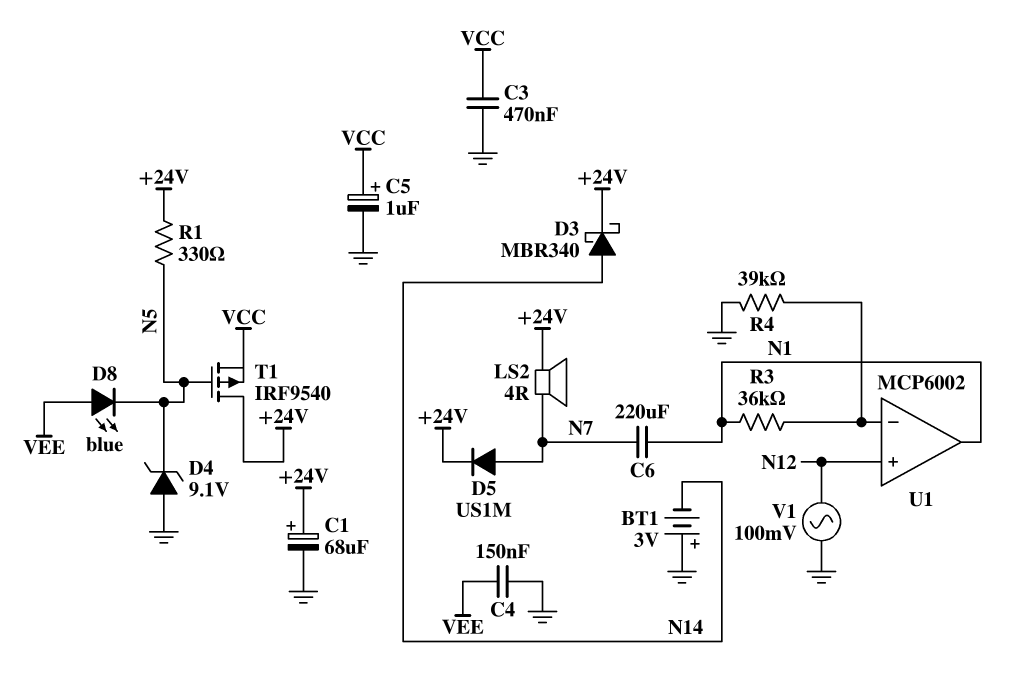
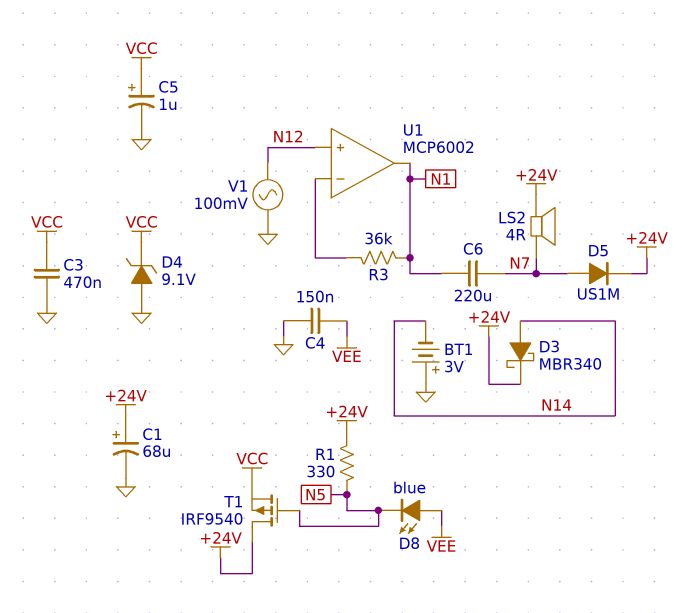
D4: zener 9.1V (A GND, K N5) -> zener 9.1V (A GND, K VCC)
R4: 39k (GND, U1/in-) -> none

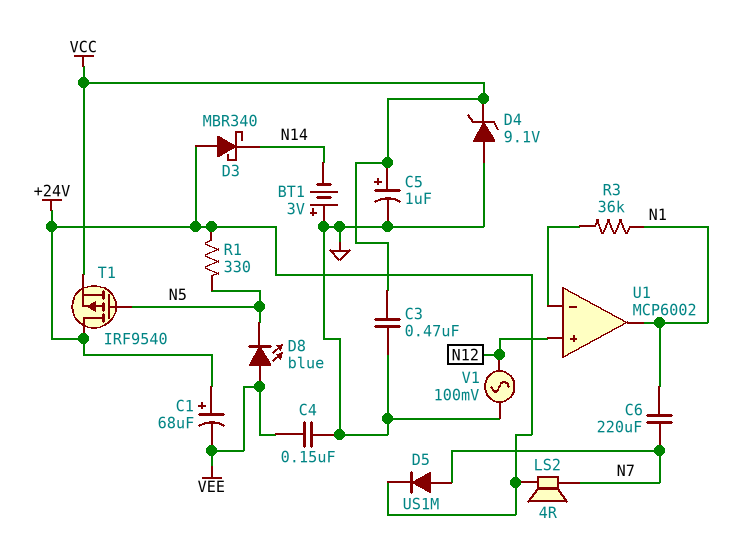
C1: 68uF (plus +24V, minus GND) -> 68uF (plus +24V, minus VEE)
D3: schottky MBR340 (A N14, K +24V) -> schottky MBR340 (A +24V, K N14)

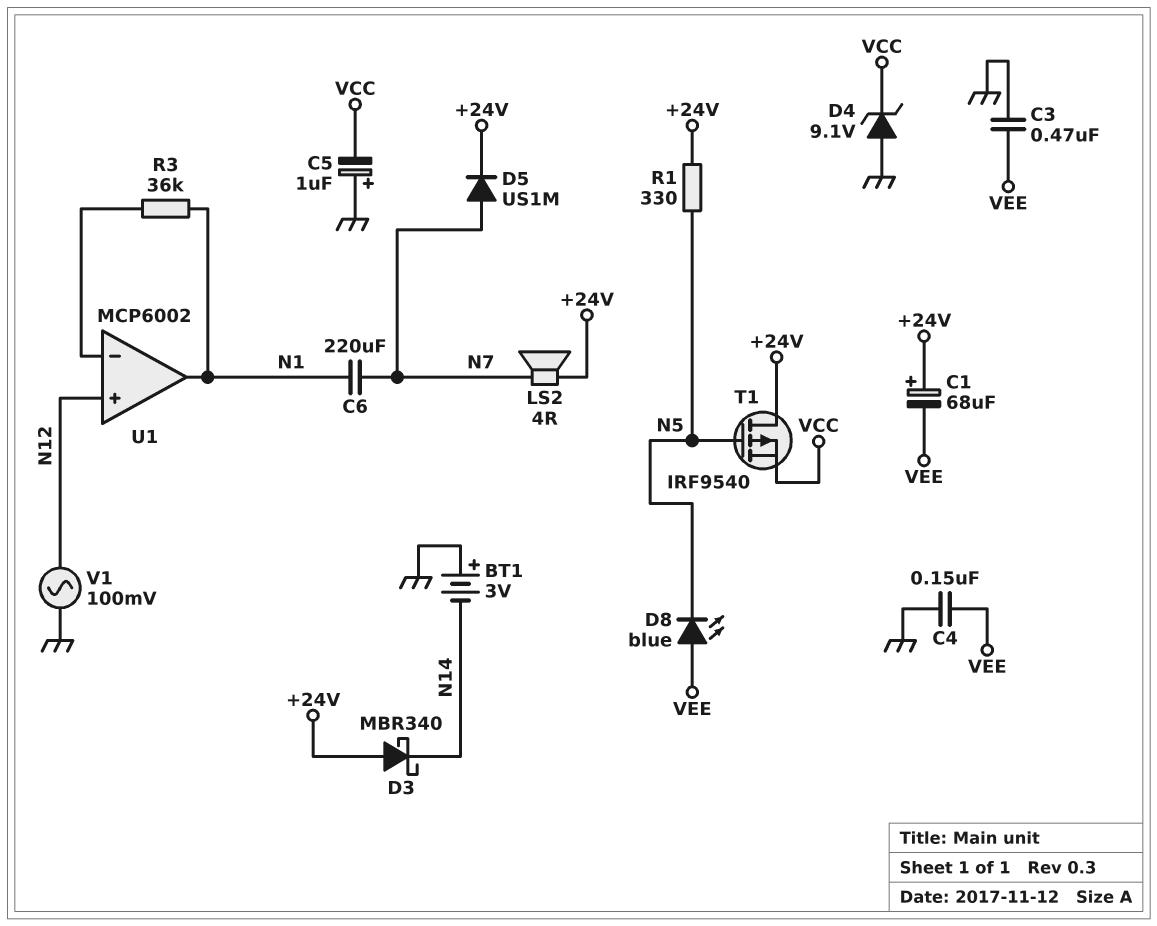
C3: 470nF (GND, VCC) -> 470nF (GND, VEE)
C5: 1uF (plus VCC, minus GND) -> 1uF (plus GND, minus VCC)

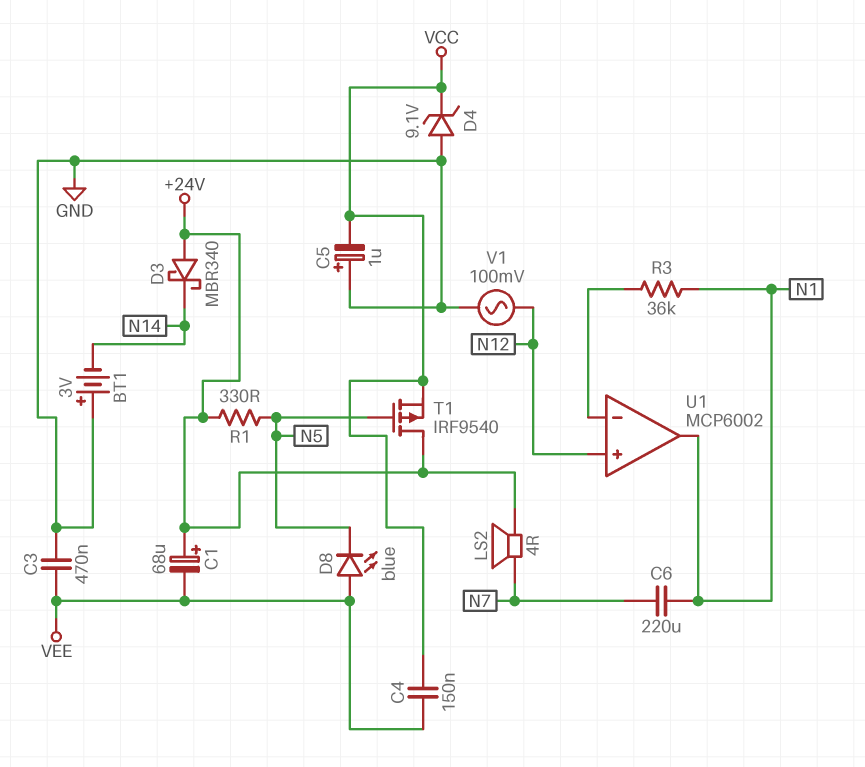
C4: 150nF (GND, VEE) -> 150nF (VCC, VEE)
D5: diode US1M (A N7, K +24V) -> none

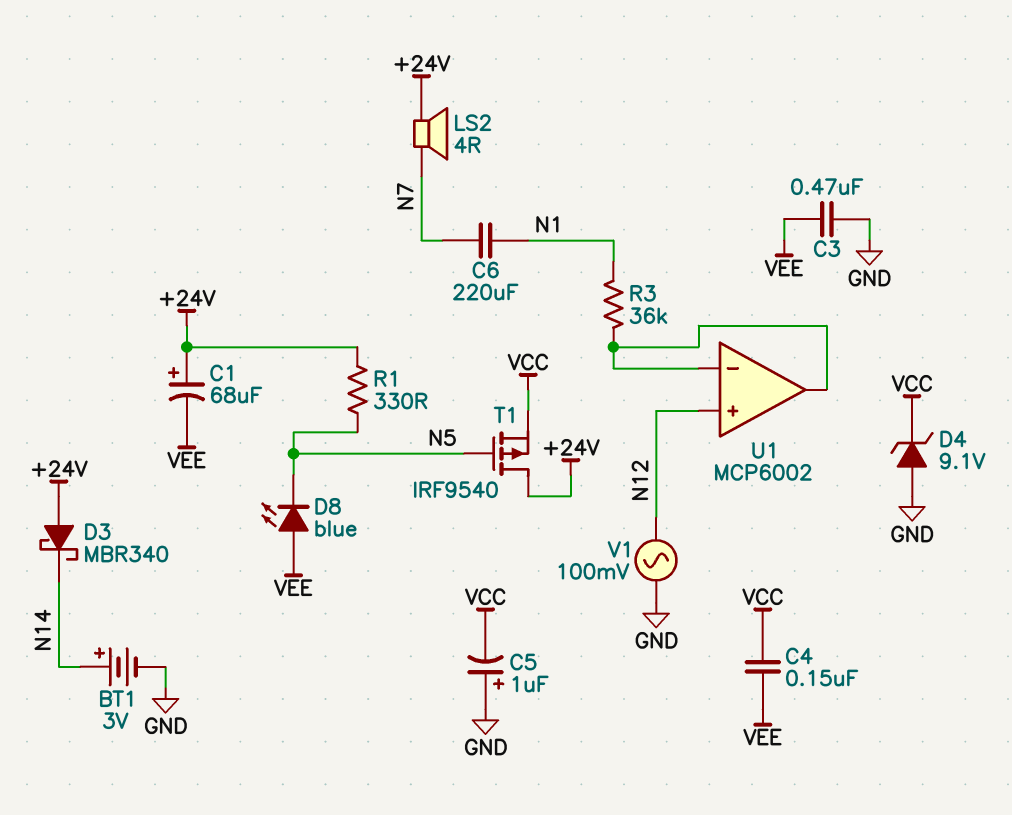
BT1: 3V (plus GND, minus N14) -> 3V (plus N14, minus GND)
U1 pin out: N1 -> U1/in-

